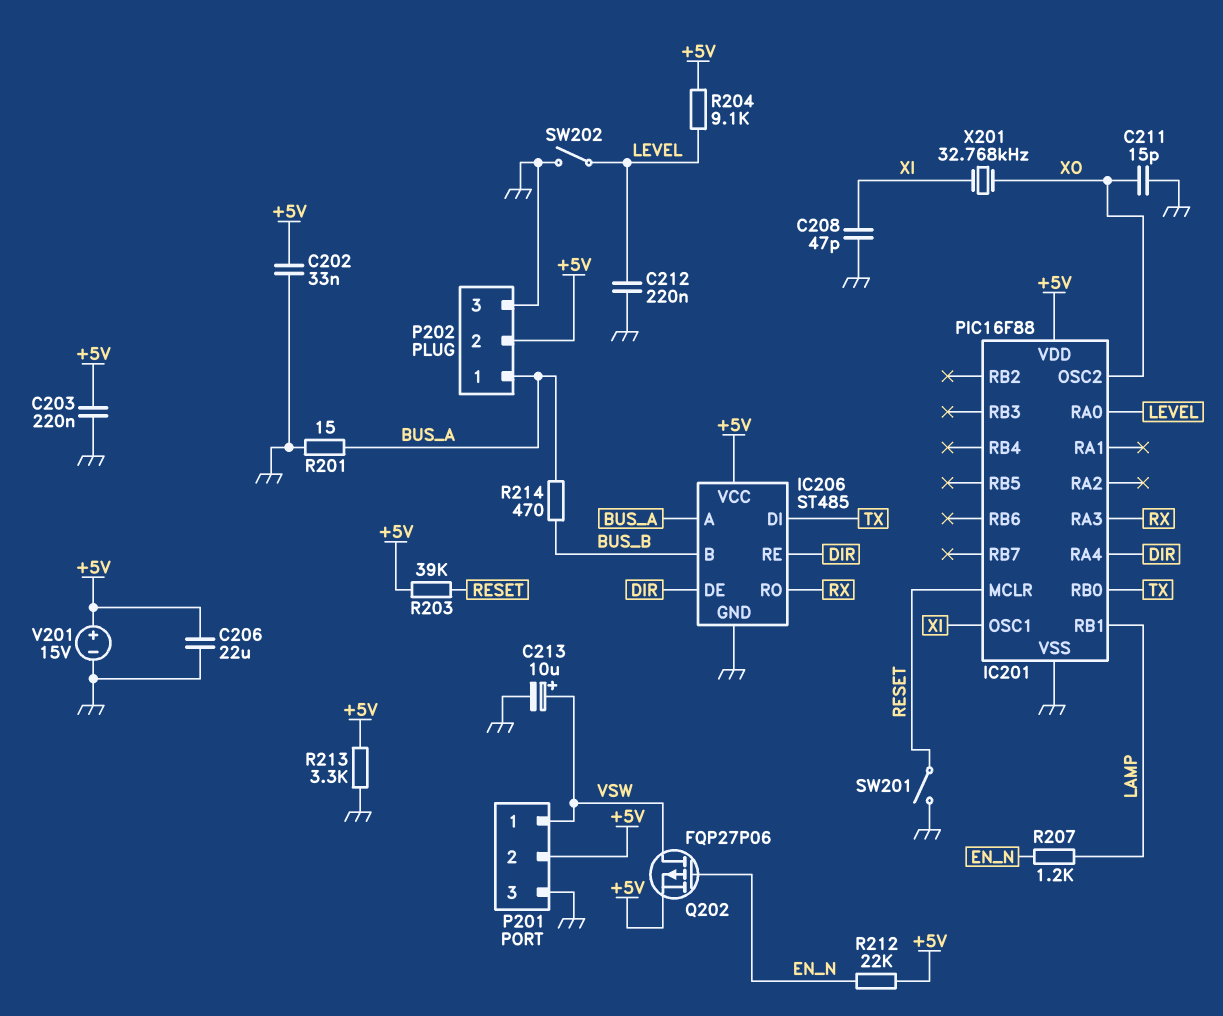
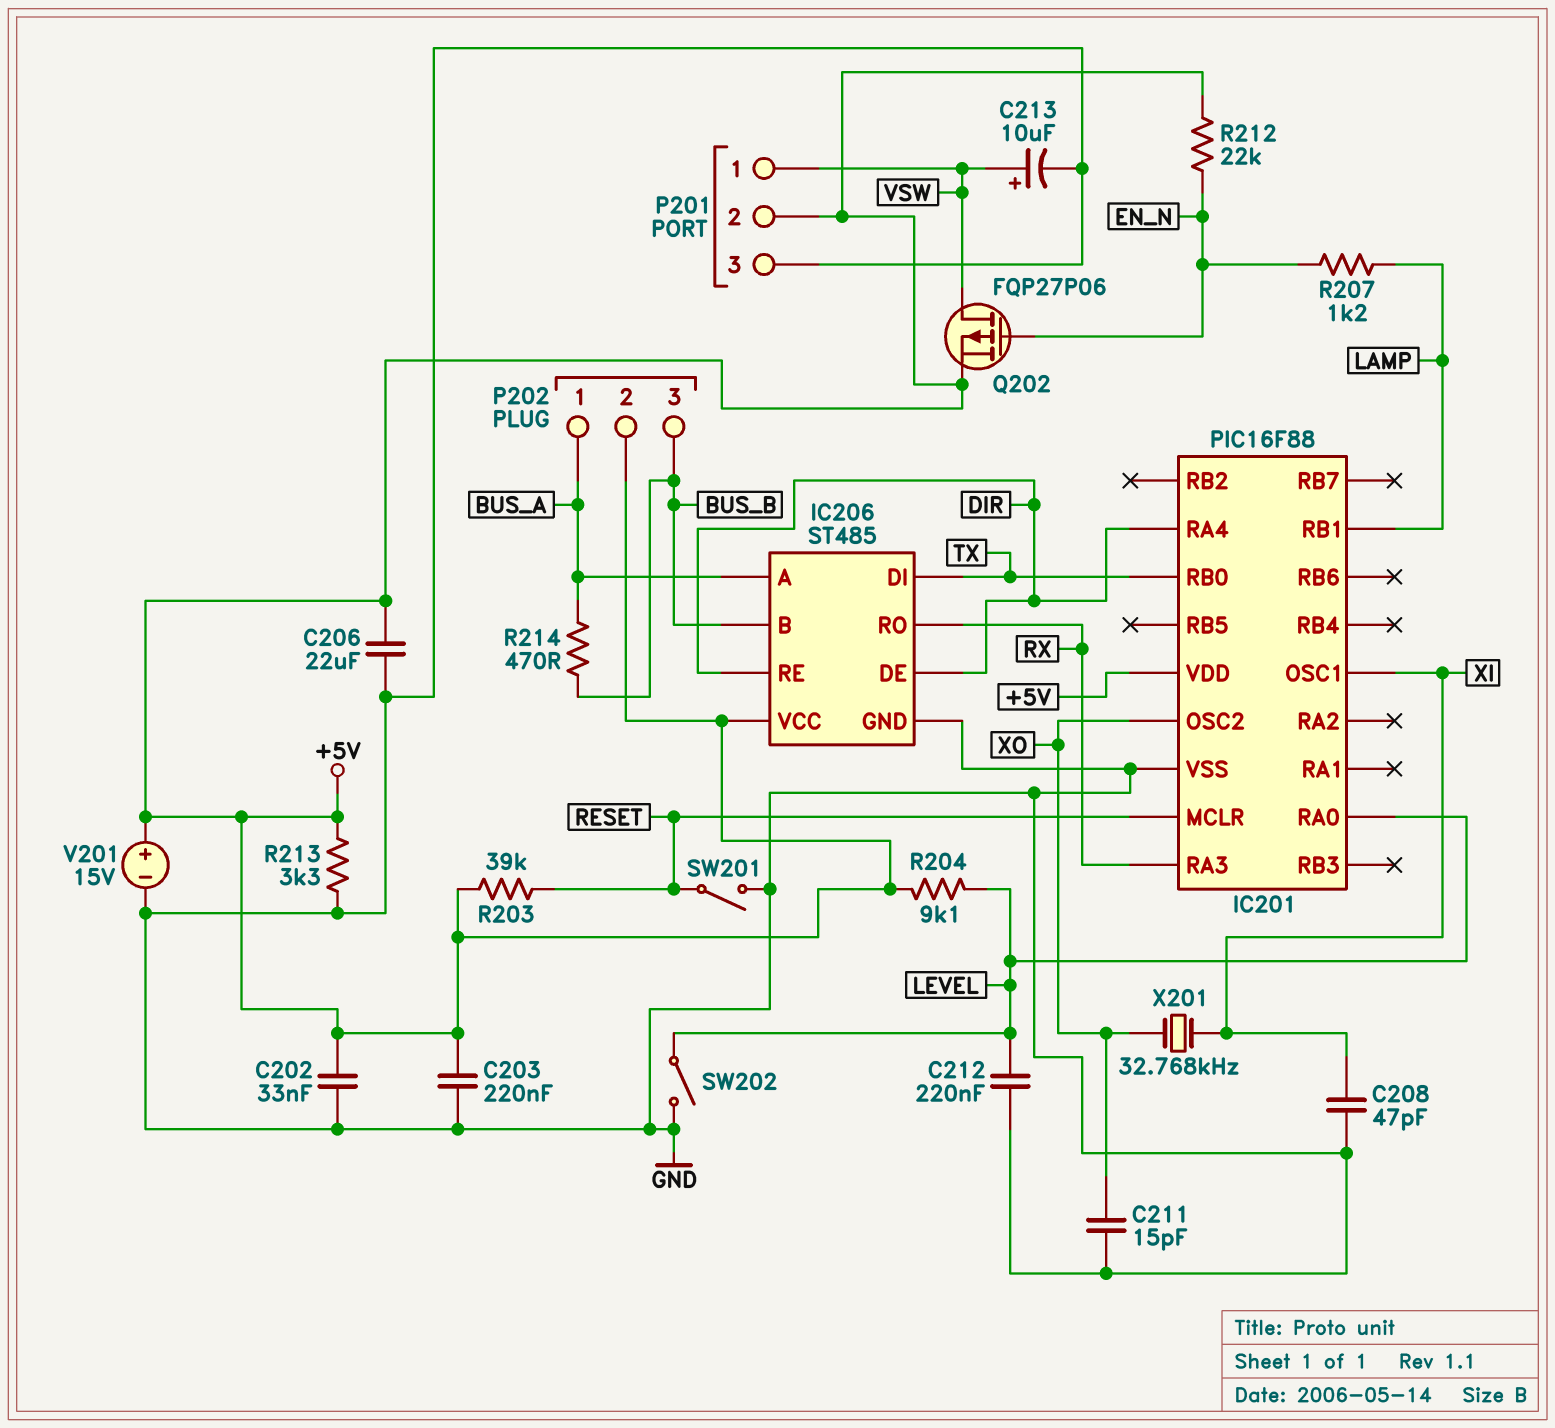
P202 pin 3: GND -> BUS_B
R201: 15 (BUS_A, GND) -> none

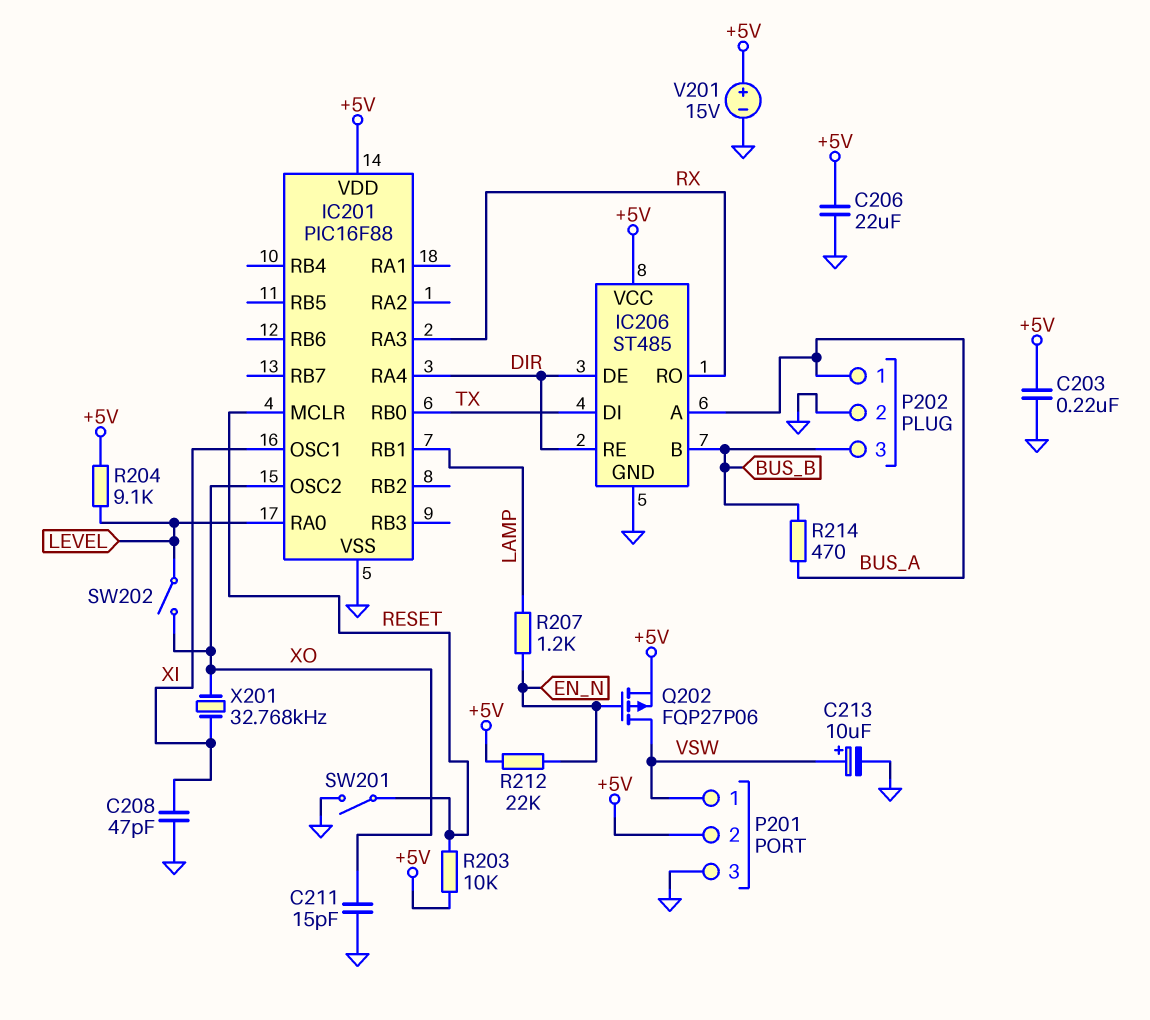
C202: 33nF (+5V, GND) -> none
C212: 220nF (GND, LEVEL) -> none
P202 pin 2: +5V -> GND
R203: 39k (+5V, RESET) -> 10k (+5V, RESET)
R213: 3.3k (+5V, GND) -> none
SW202: switch (GND, LEVEL) -> switch (LEVEL, XO)

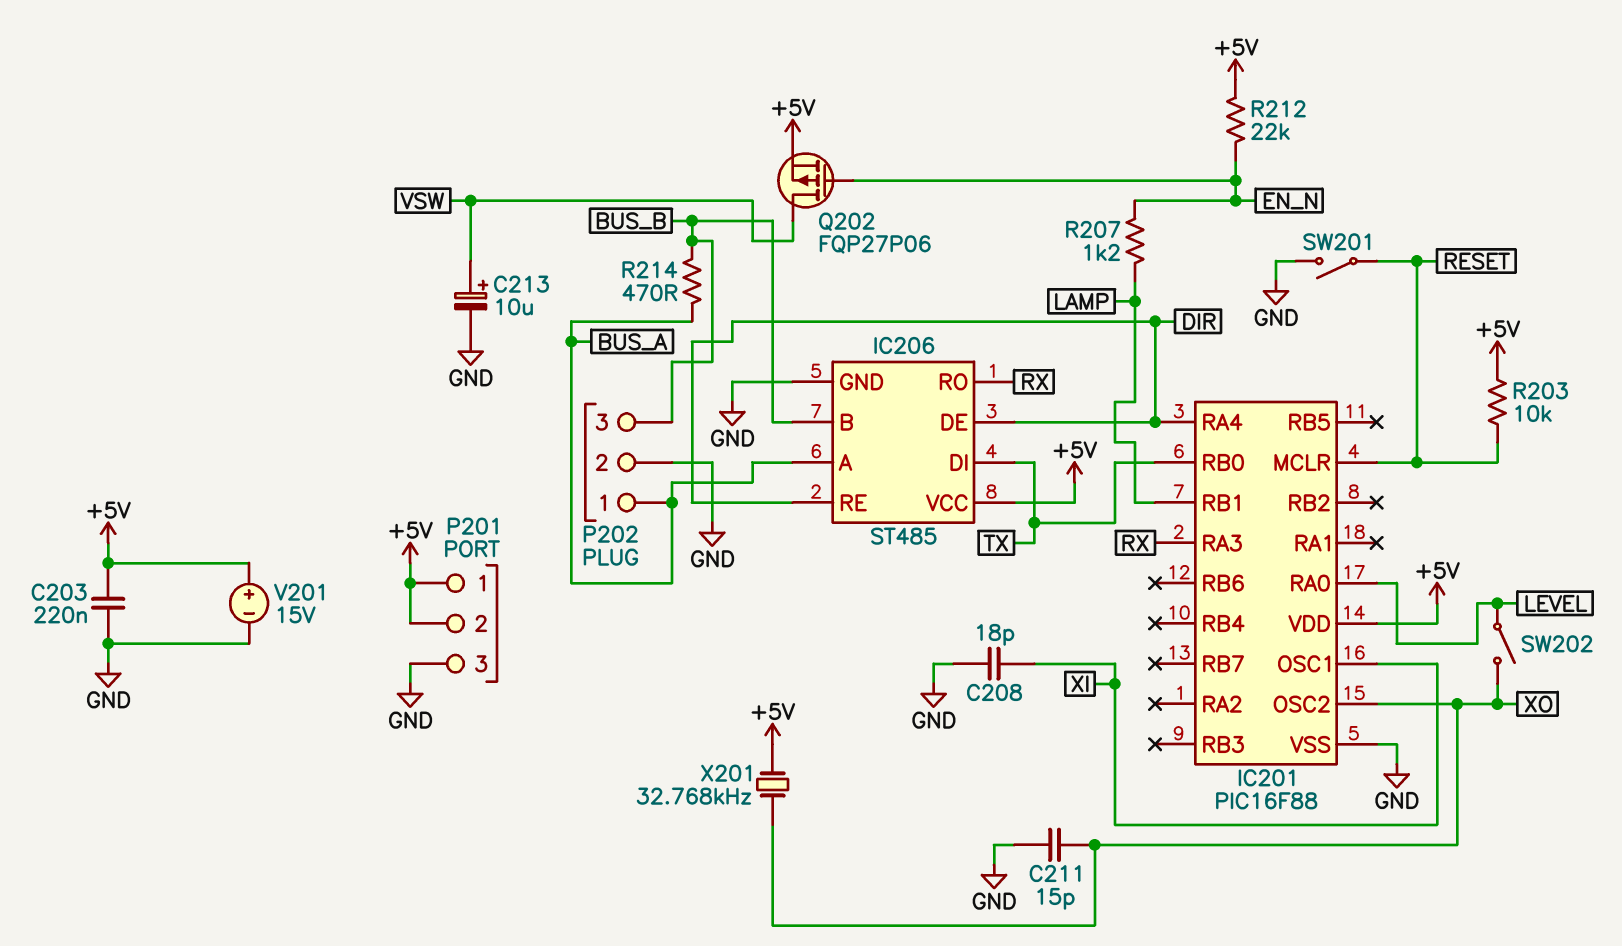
C206: 22uF (+5V, GND) -> none
C208: 47pF (GND, XI) -> 18pF (GND, XI)
P201 pin 1: VSW -> +5V
R204: 9.1k (+5V, LEVEL) -> none
X201: 32.768kHz (XI, XO) -> 32.768kHz (+5V, XO)

